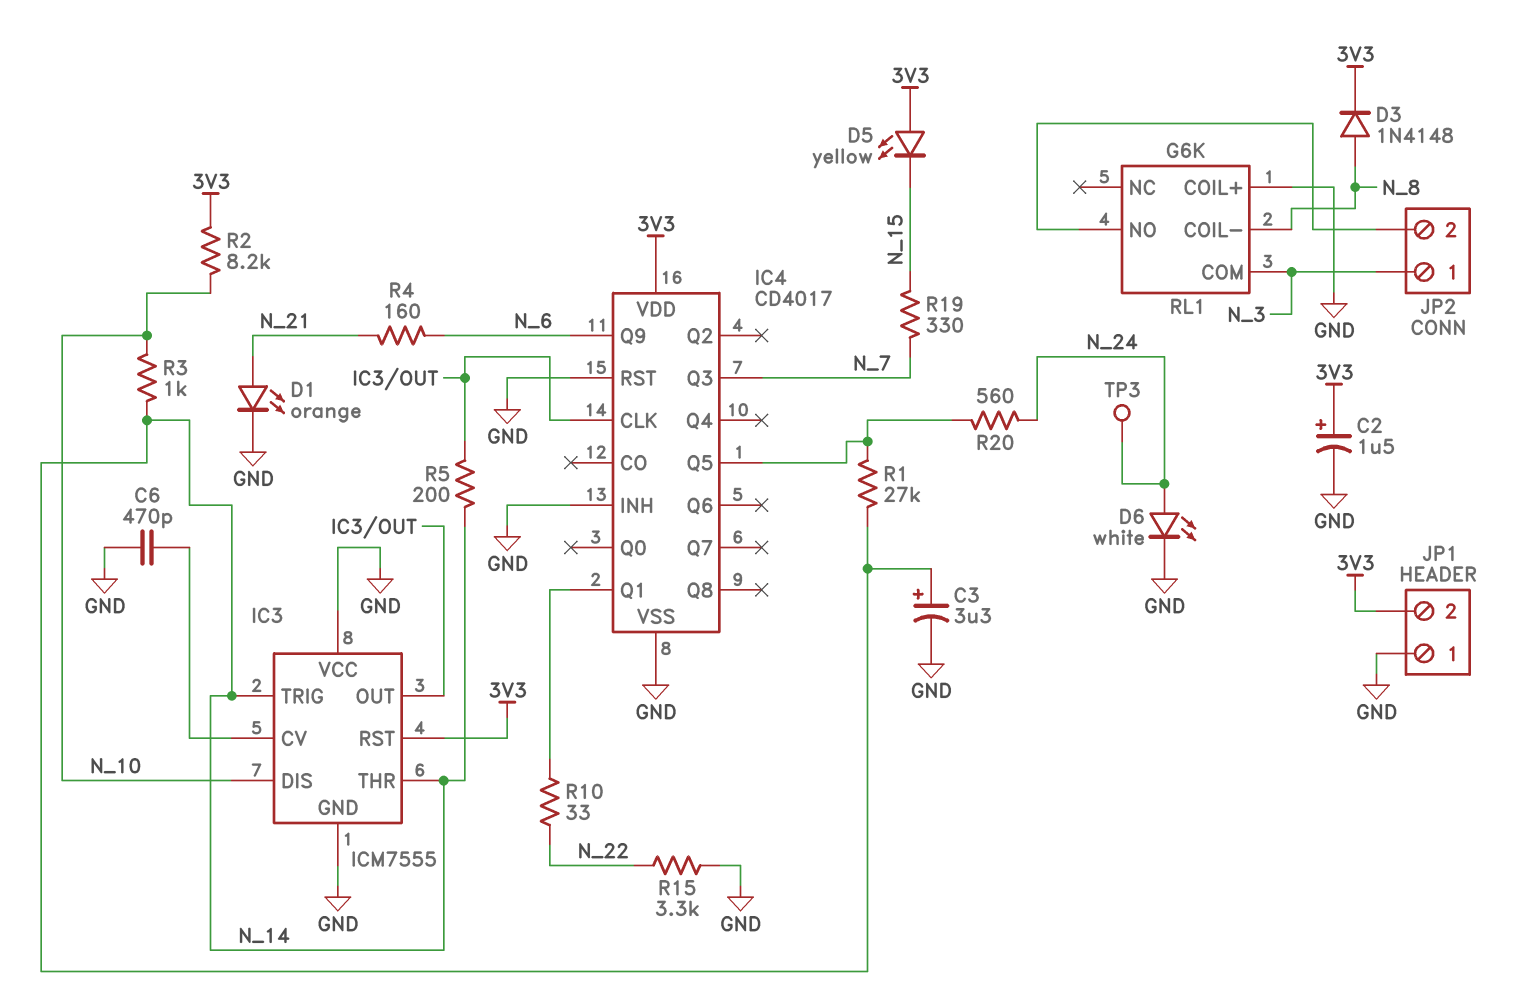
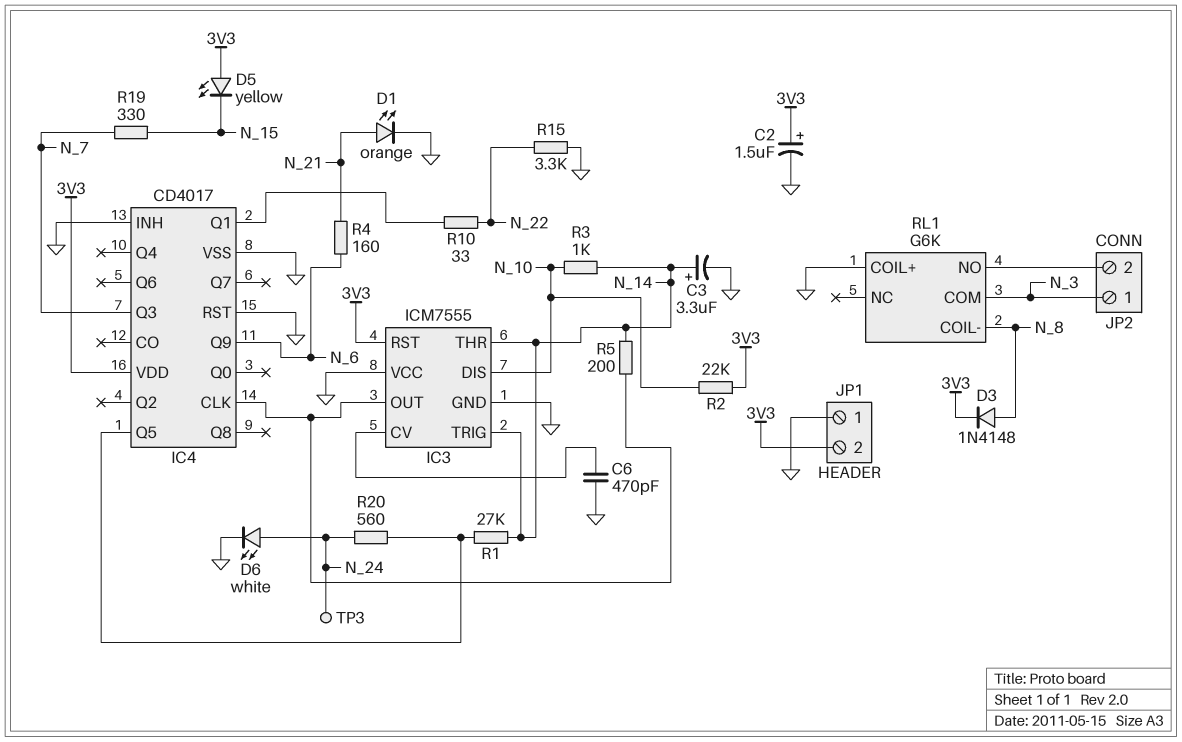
R2: 8.2k (3V3, N_10) -> 22k (3V3, N_10)

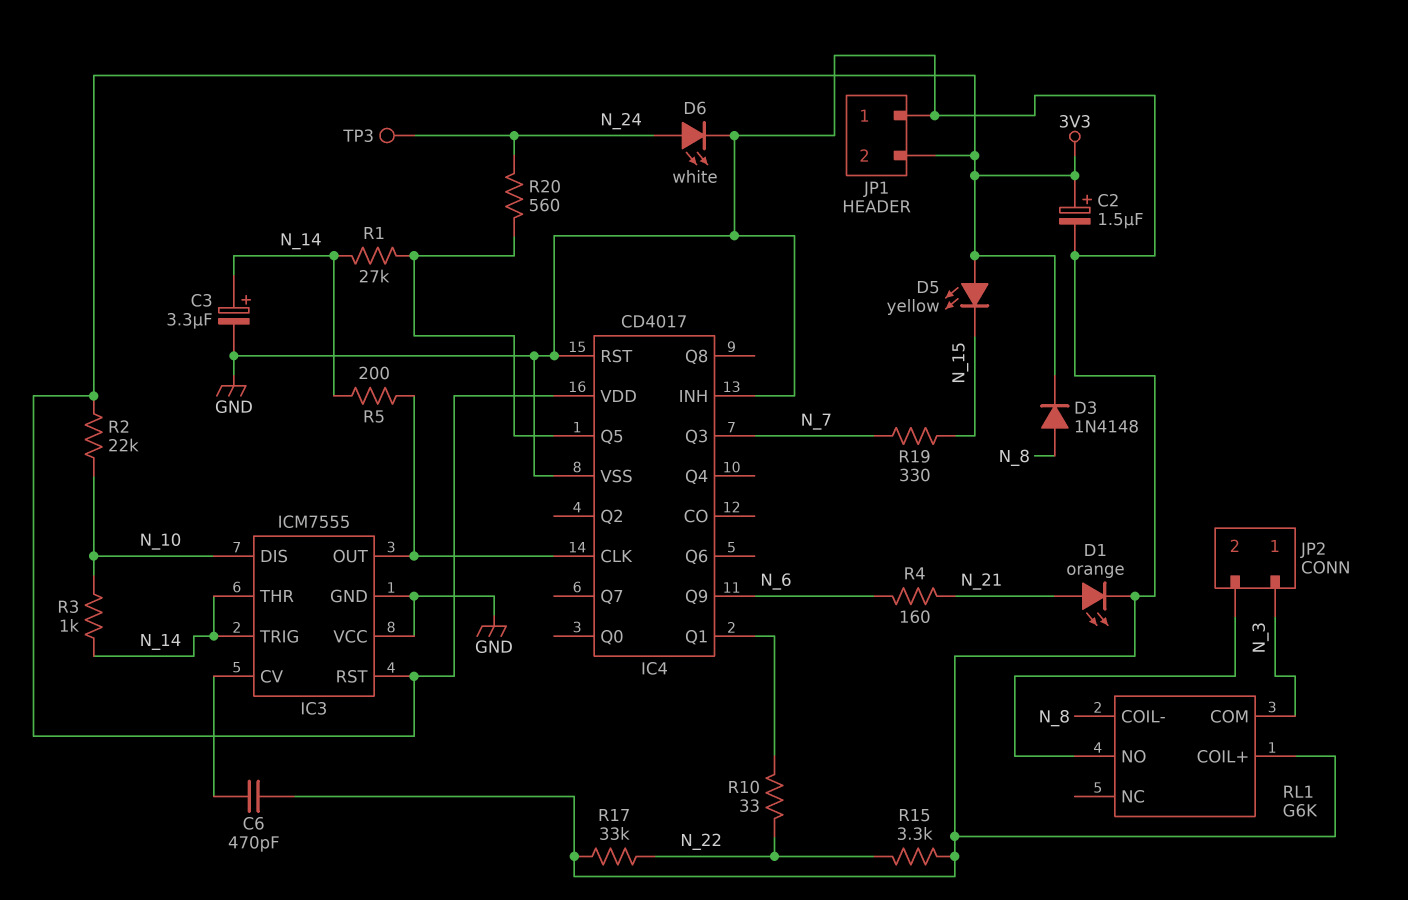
R17: none -> 33k (GND, N_22)

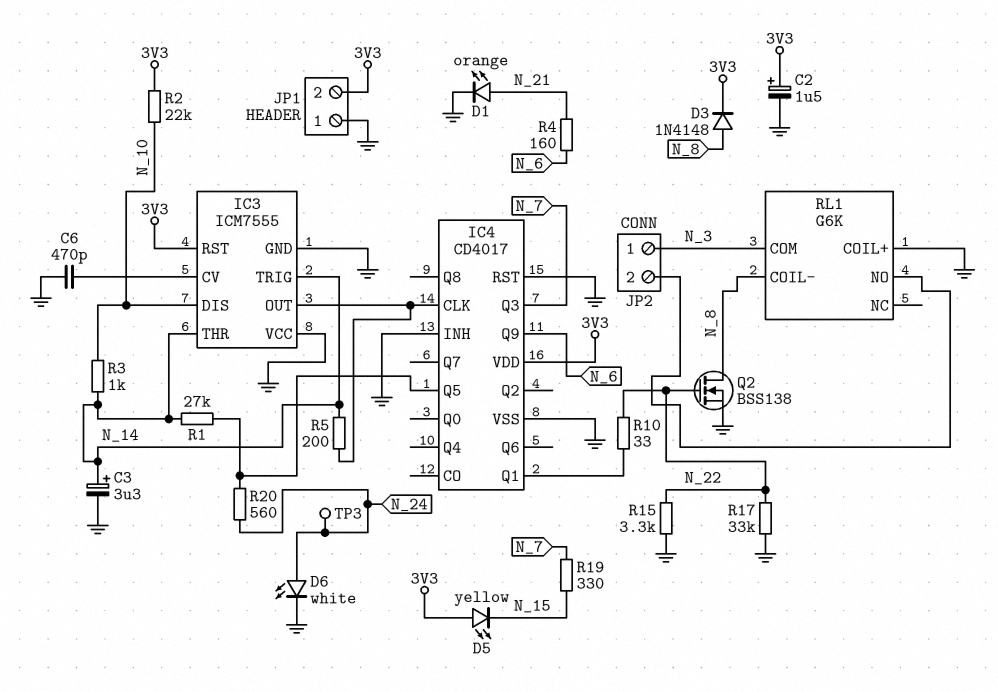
Q2: none -> NMOS BSS138 (G N_22, D N_8, S GND)

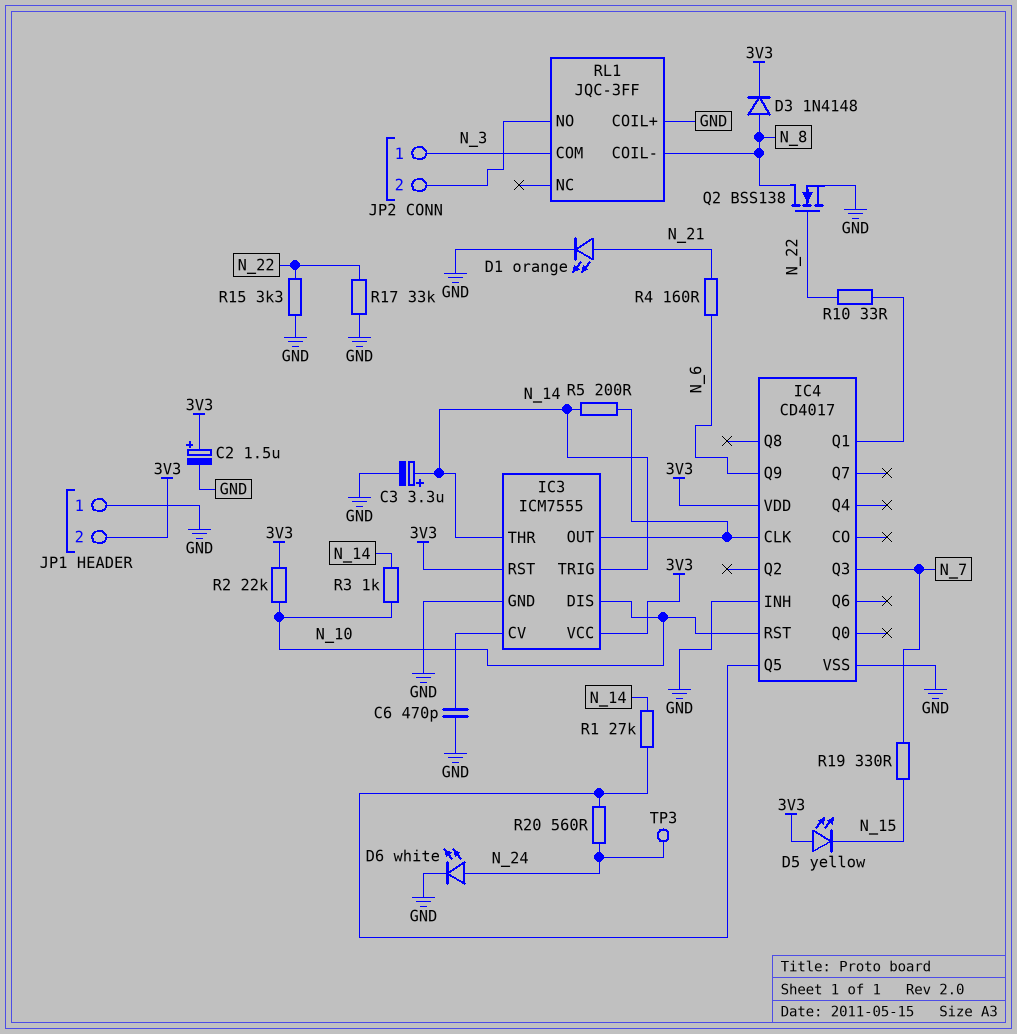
IC3 pin VCC: GND -> 3V3
IC4 pin RST: GND -> N_10
RL1: G6K -> JQC-3FF

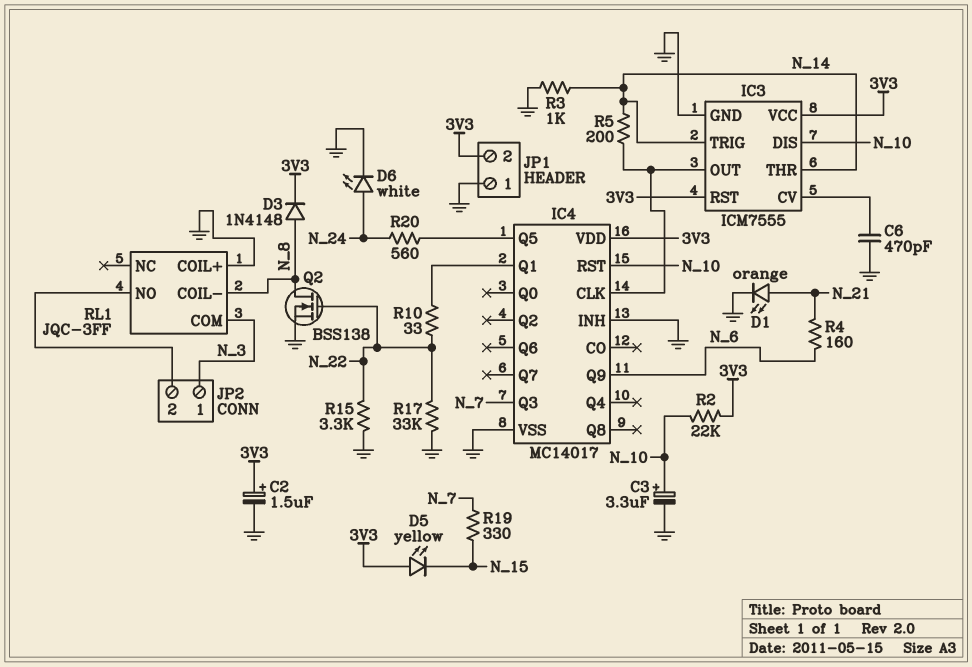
C3: 3.3uF (plus N_14, minus GND) -> 3.3uF (plus N_10, minus GND)
IC4: CD4017 -> MC14017
R1: 27k (IC4/Q5, N_14) -> none
R3: 1k (N_10, N_14) -> 1k (GND, N_14)
TP3: test point (N_24) -> none

